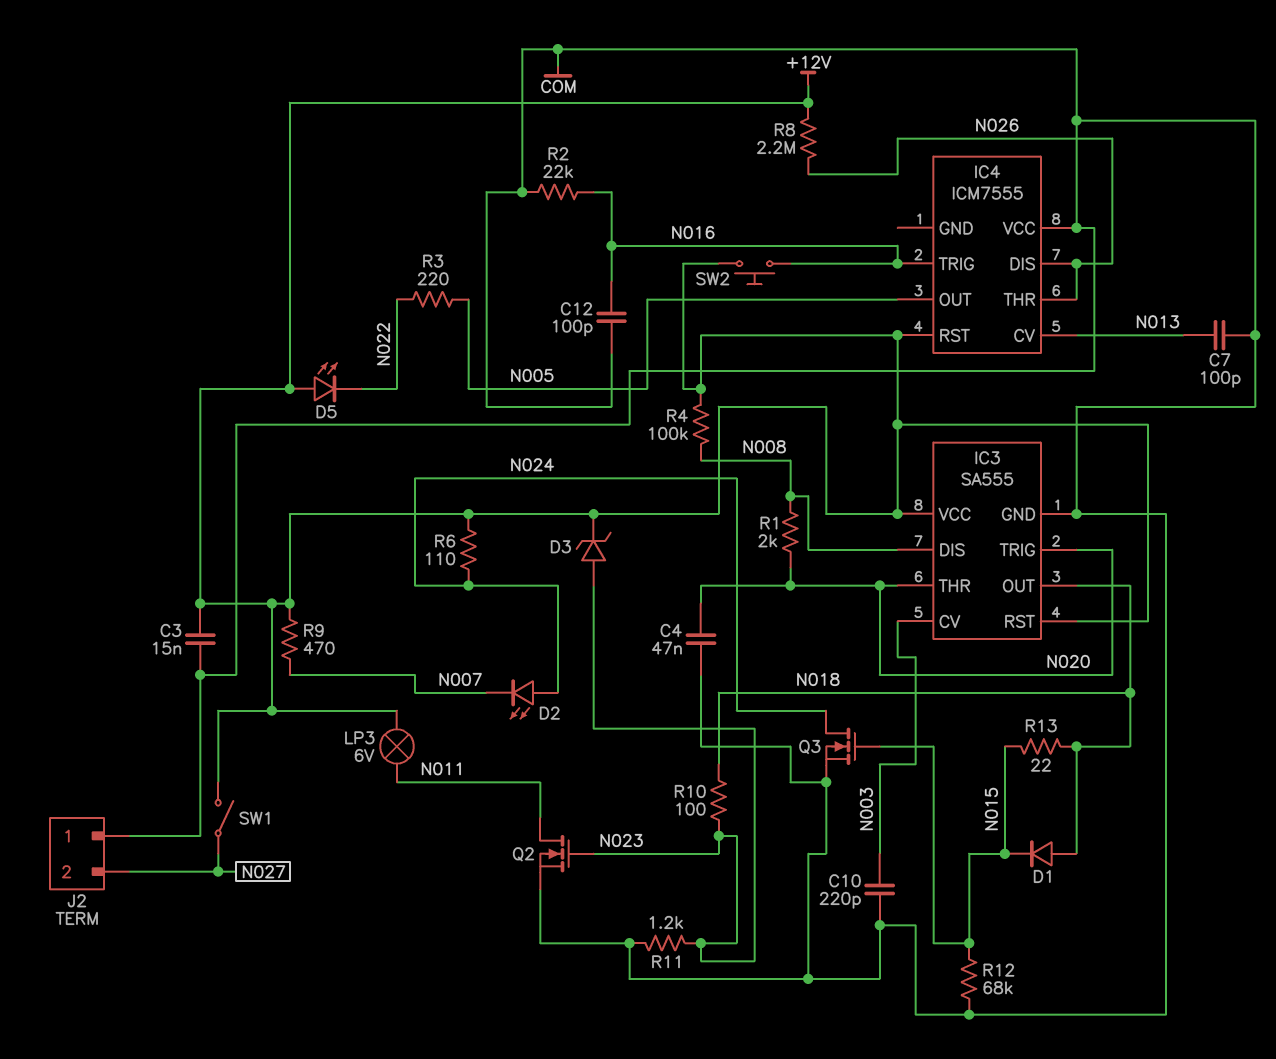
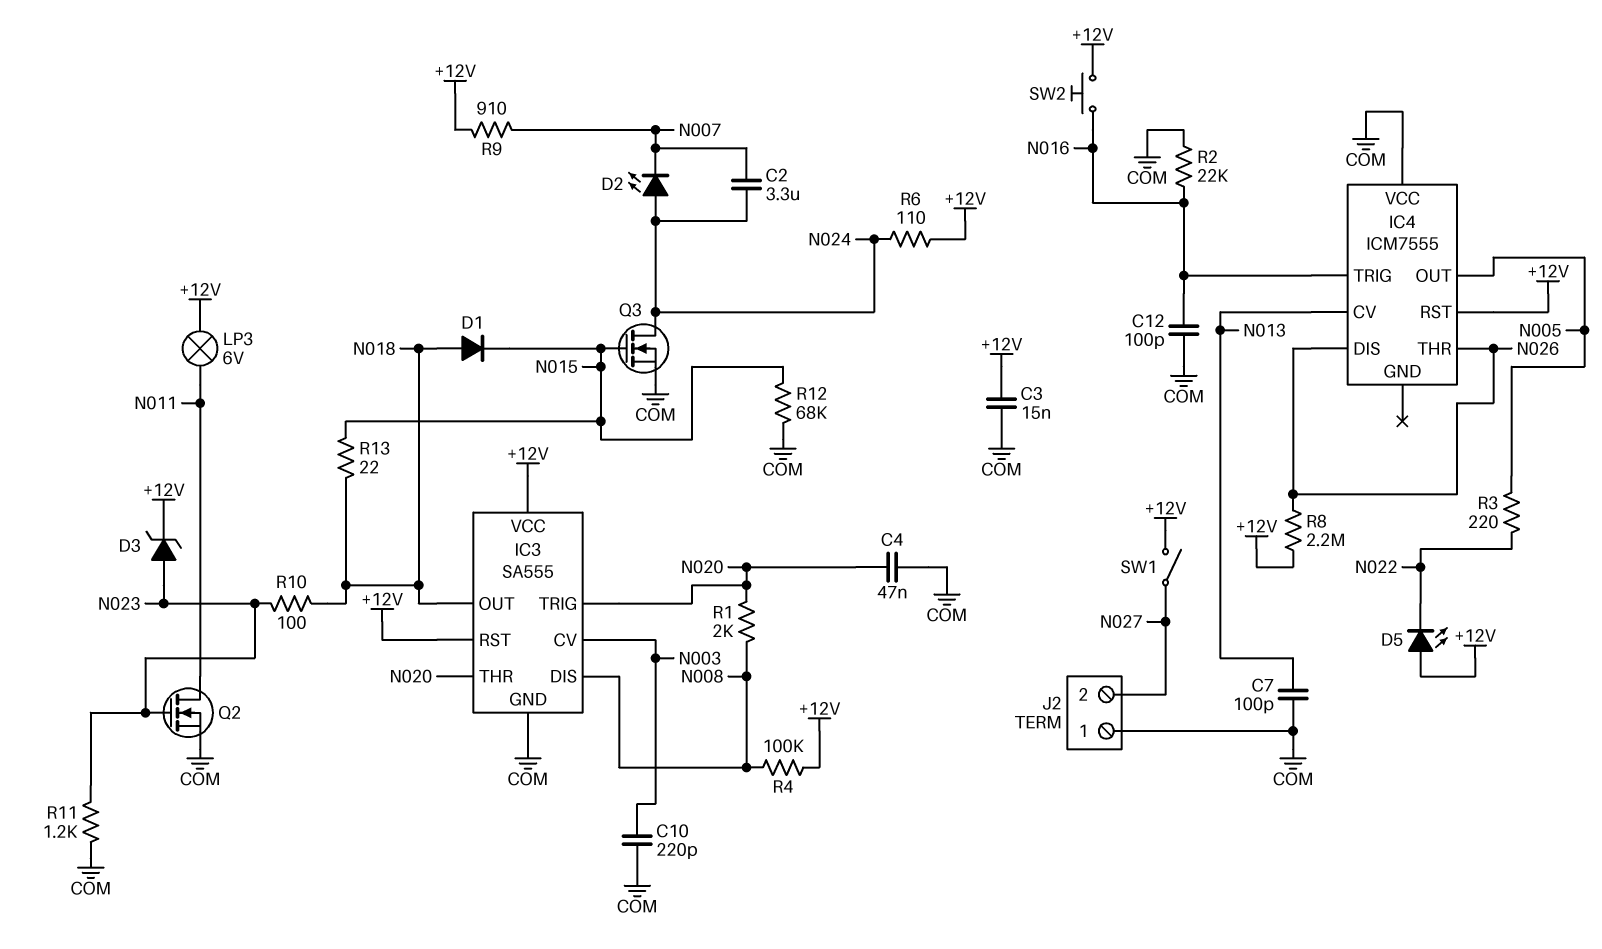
C2: none -> 3.3uF (N007, N024)
R9: 470 (+12V, N007) -> 910 (+12V, N007)

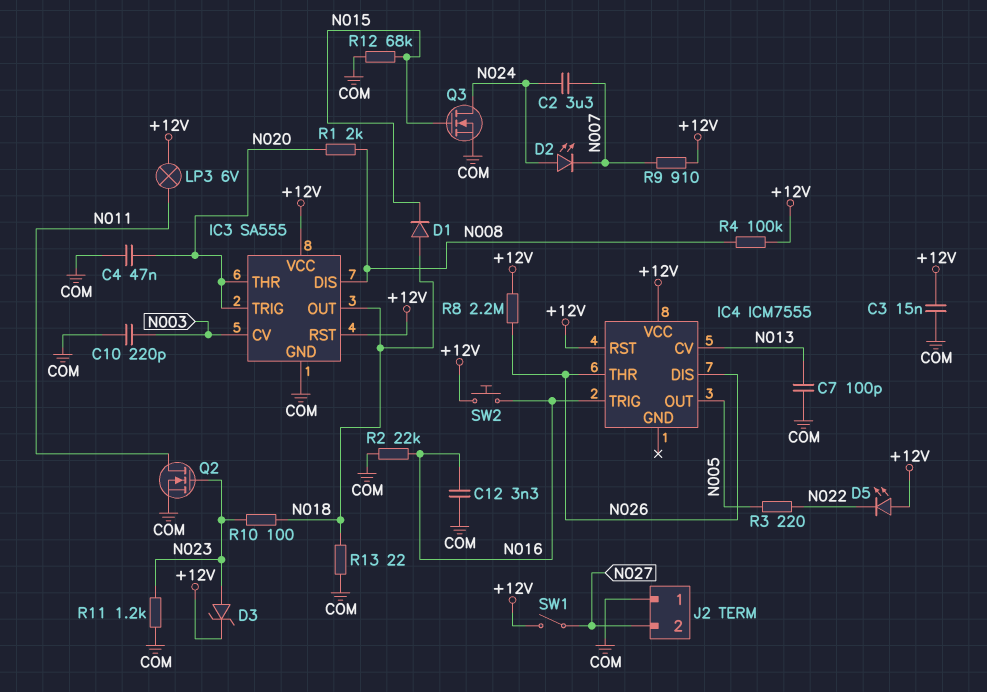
C12: 100pF (COM, N016) -> 3.3nF (COM, N016)
IC4 pin VCC: COM -> +12V
R6: 110 (+12V, N024) -> none
R13: 22 (N015, N018) -> 22 (COM, N018)

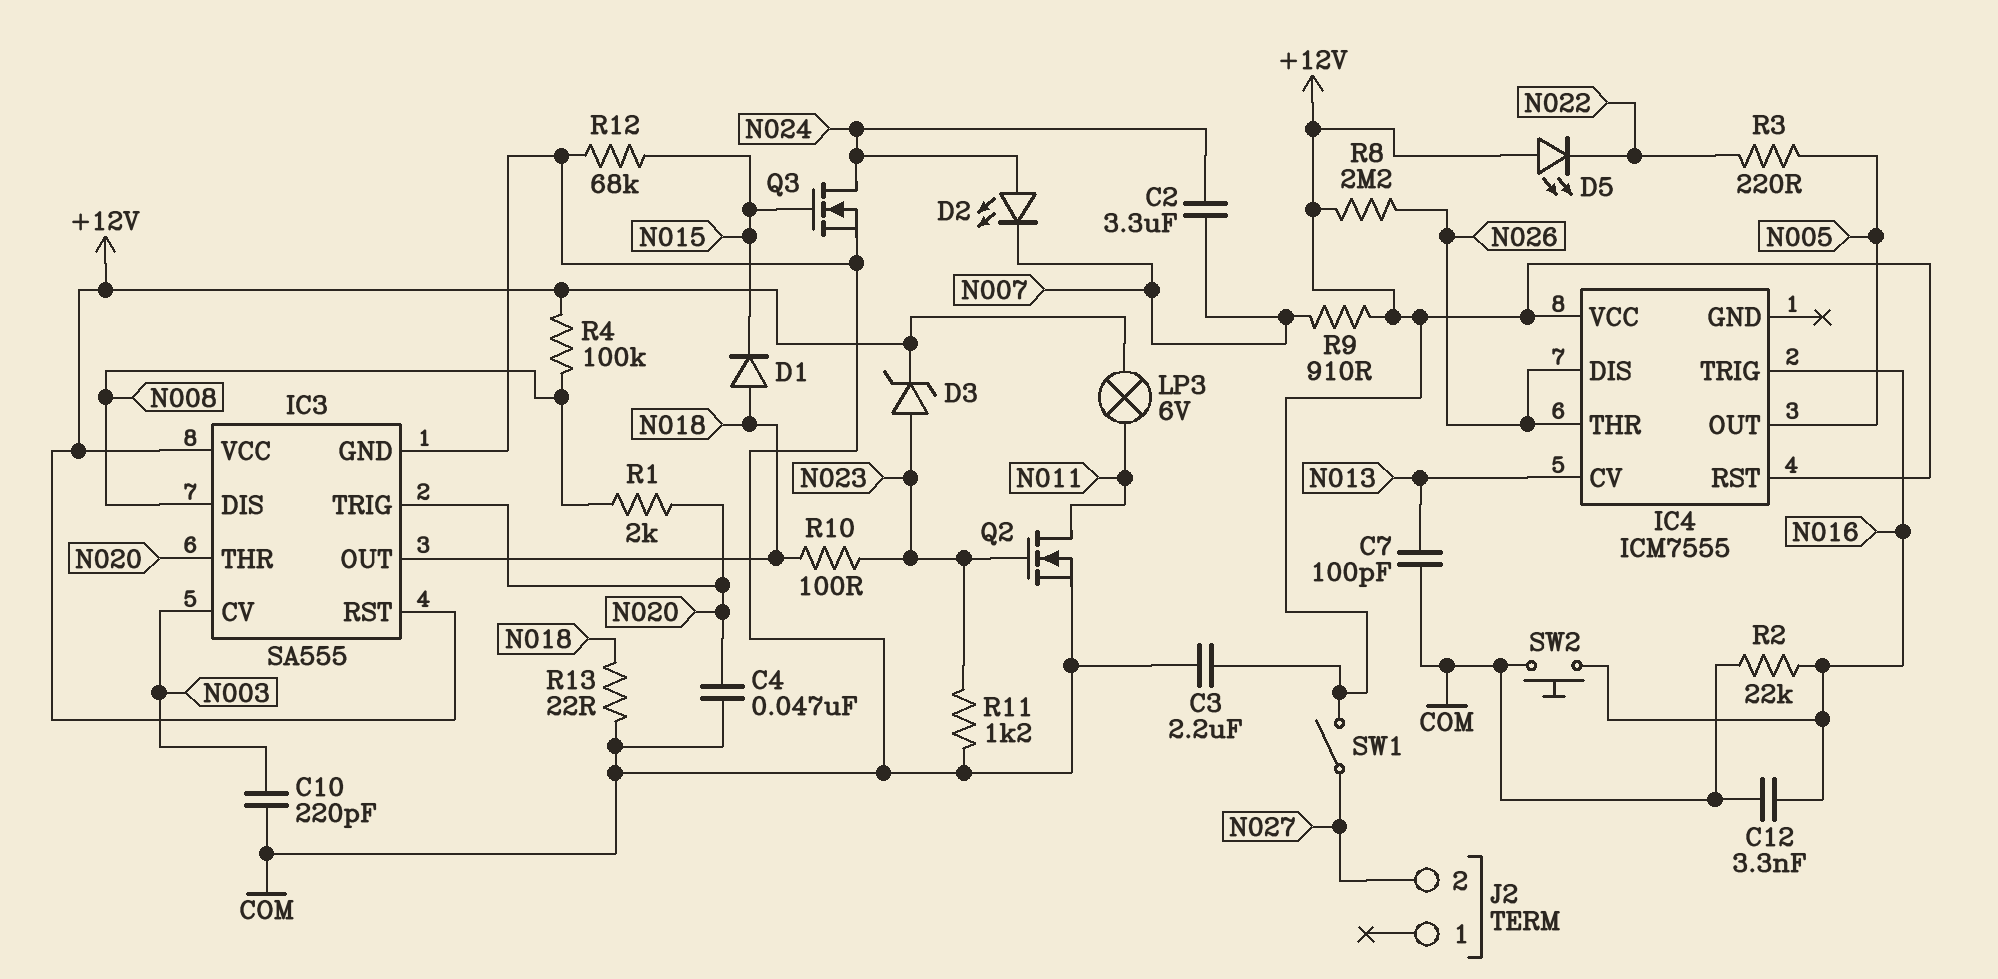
C3: 15nF (+12V, COM) -> 2.2uF (+12V, COM)
J2 pin 1: COM -> none
SW2: button (+12V, N016) -> button (COM, N016)

